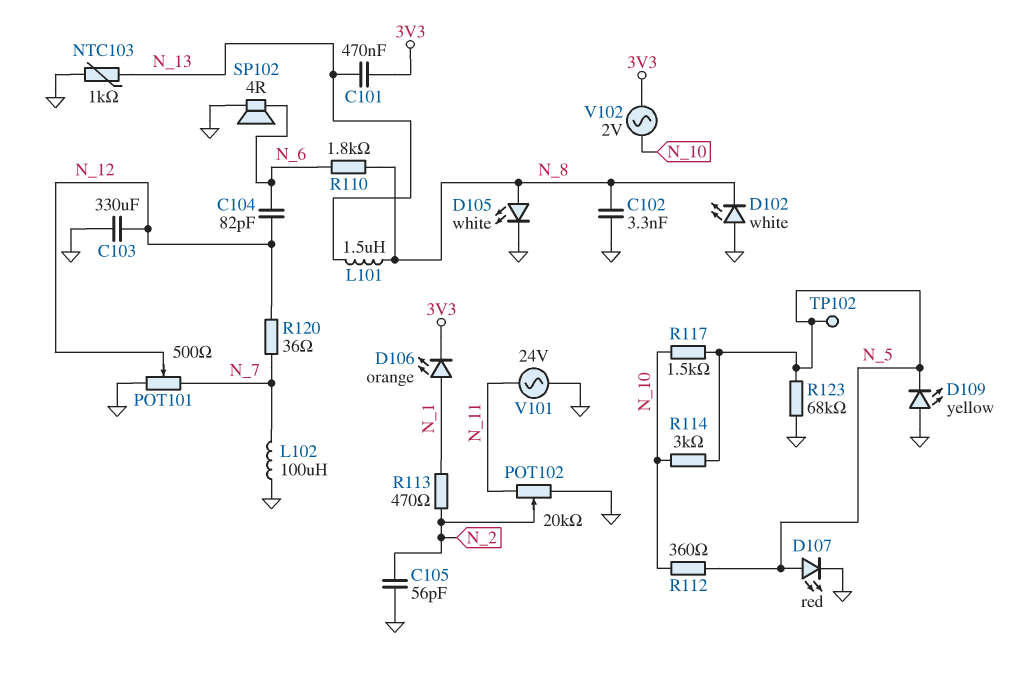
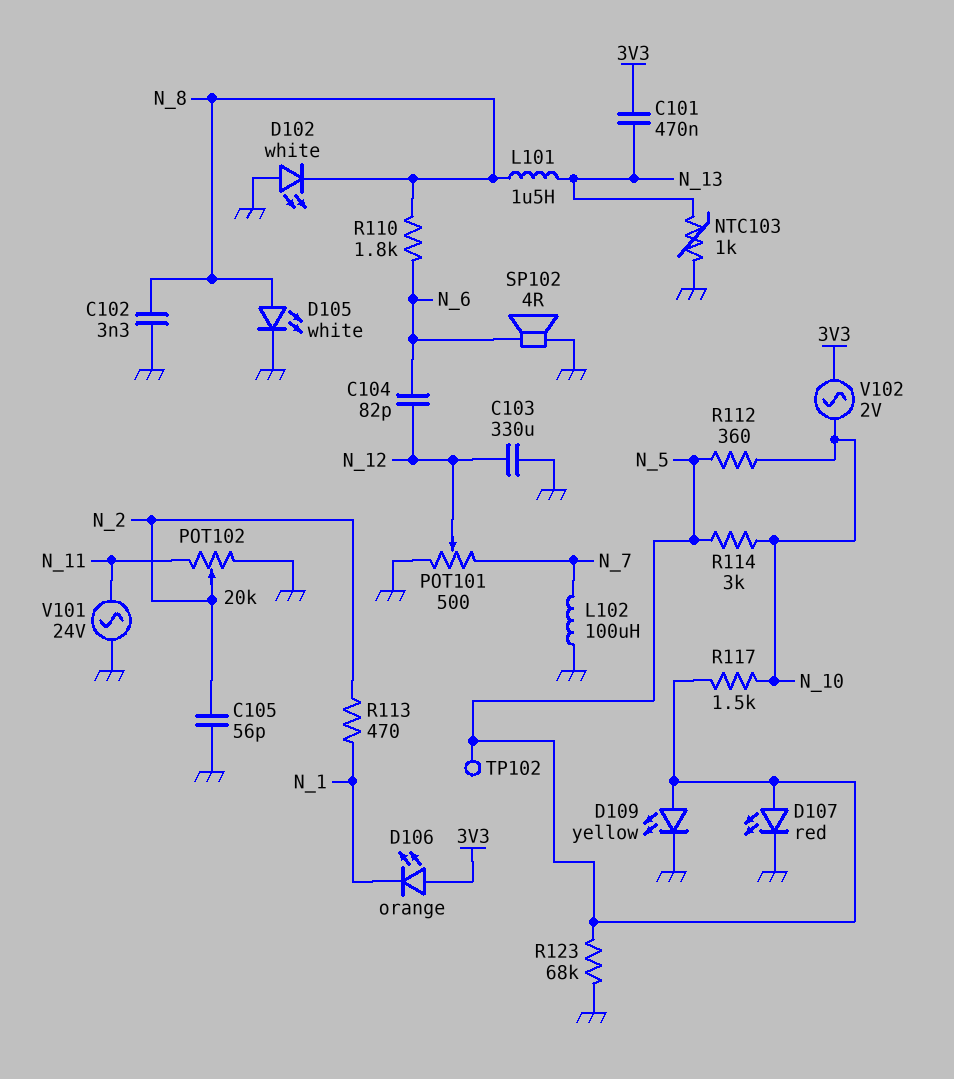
D106: LED orange (A N_1, K 3V3) -> LED orange (A 3V3, K N_1)
D109: LED yellow (A GND, K N_5) -> LED yellow (A N_5, K GND)
R120: 36 (N_7, N_12) -> none

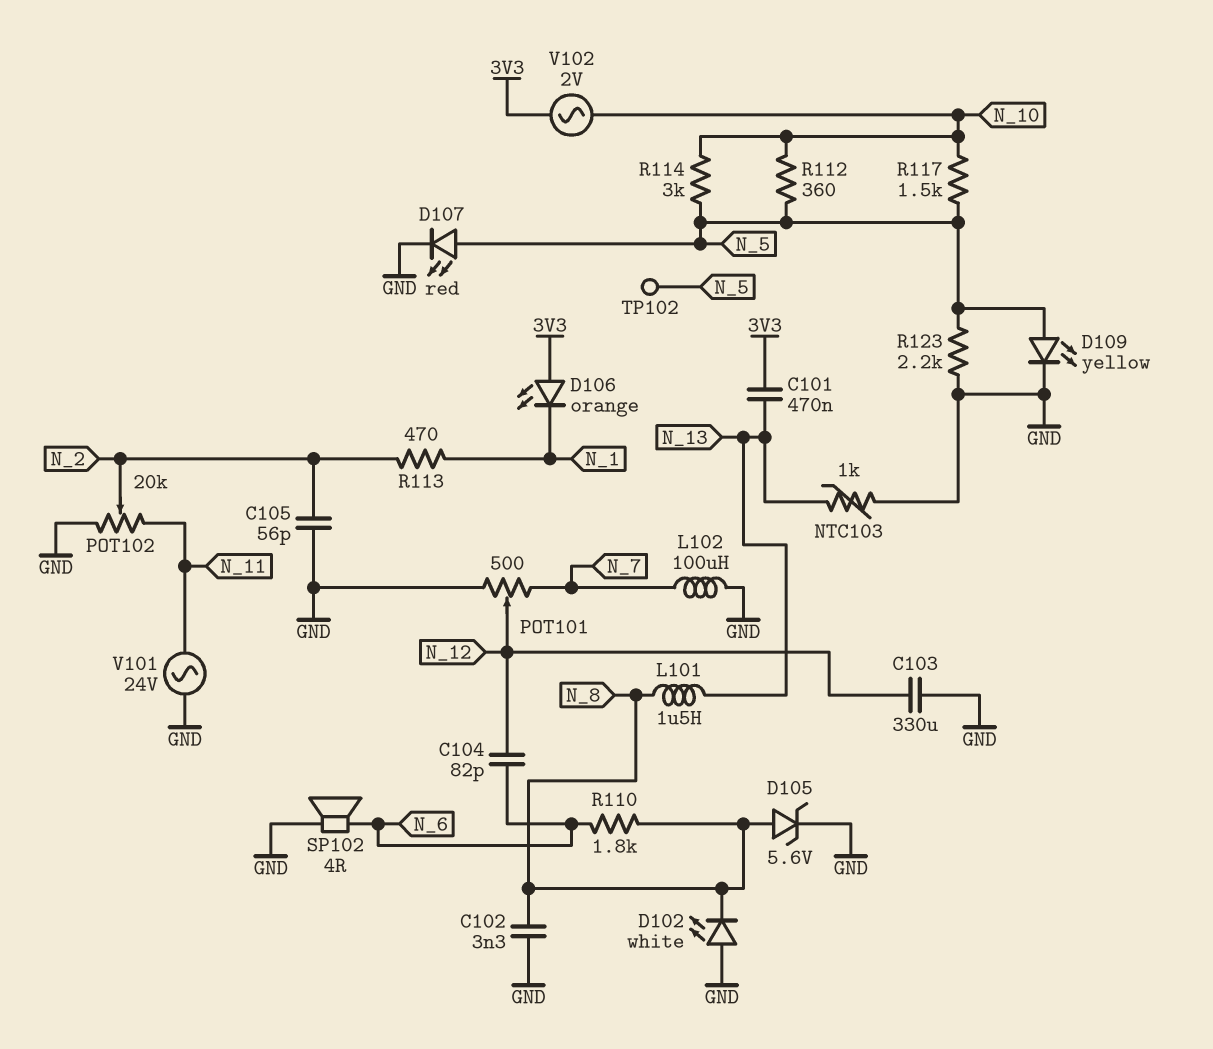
D105: LED white (A N_8, K GND) -> zener 5.6V (A N_8, K GND)
R123: 68k (GND, N_5) -> 2.2k (GND, N_5)

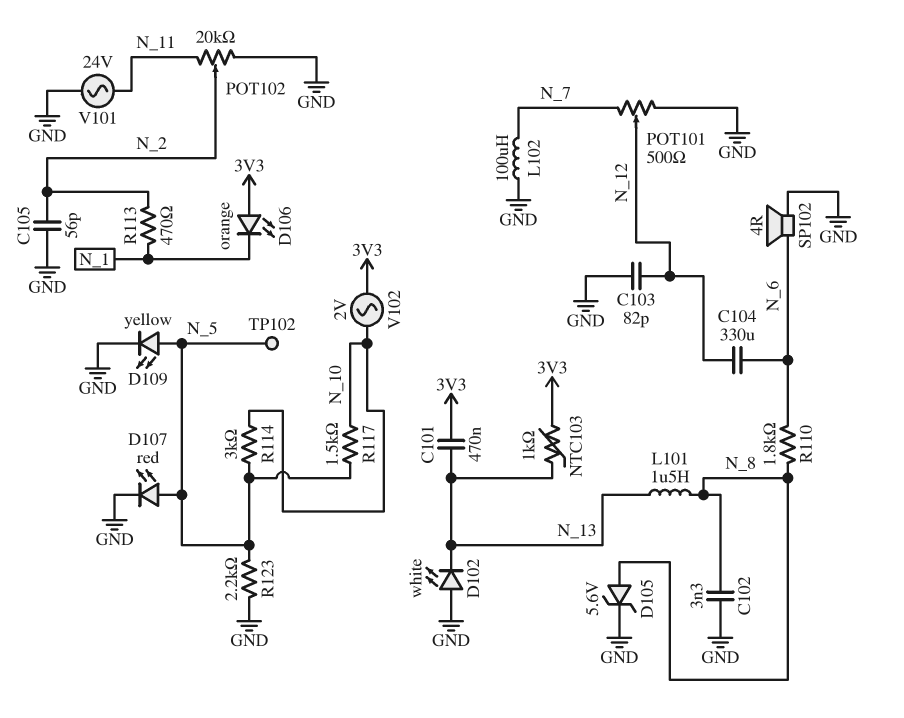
C103: 330uF (GND, N_12) -> 82pF (GND, N_12)
C104: 82pF (N_6, N_12) -> 330uF (N_6, N_12)
D102: LED white (A GND, K N_8) -> LED white (A GND, K N_13)
NTC103: 1k (GND, N_13) -> 1k (3V3, N_13)
R112: 360 (N_5, N_10) -> none

